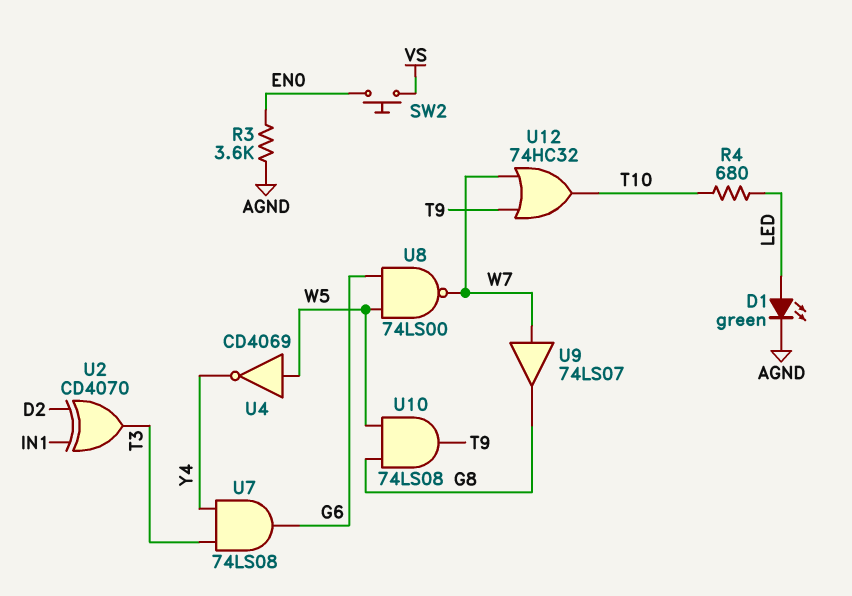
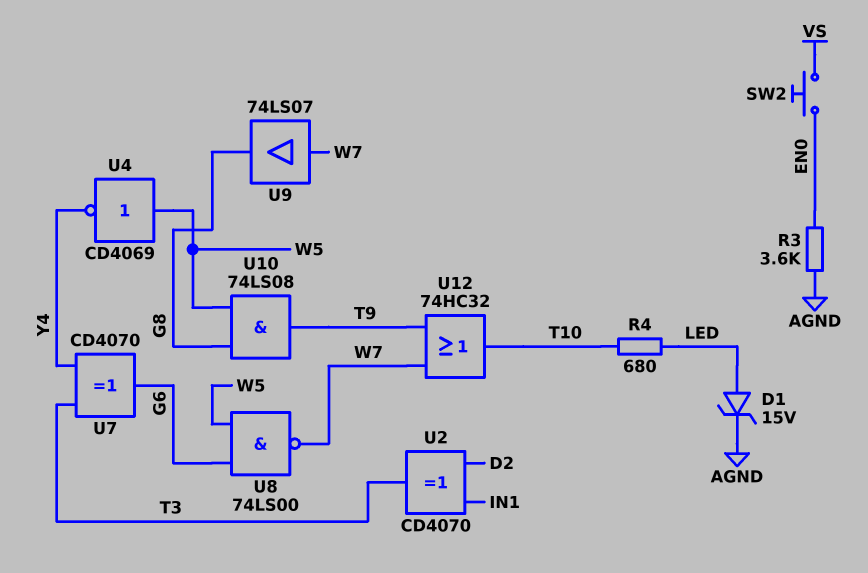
D1: LED green (A LED, K AGND) -> zener 15V (A LED, K AGND)
U7: AND 74LS08 (in T3, in Y4, out G6) -> XOR CD4070 (in T3, in Y4, out G6)

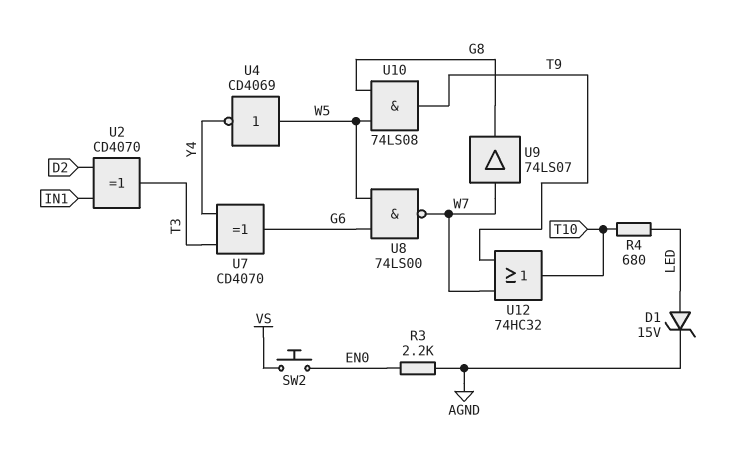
R3: 3.6k (AGND, EN0) -> 2.2k (AGND, EN0)

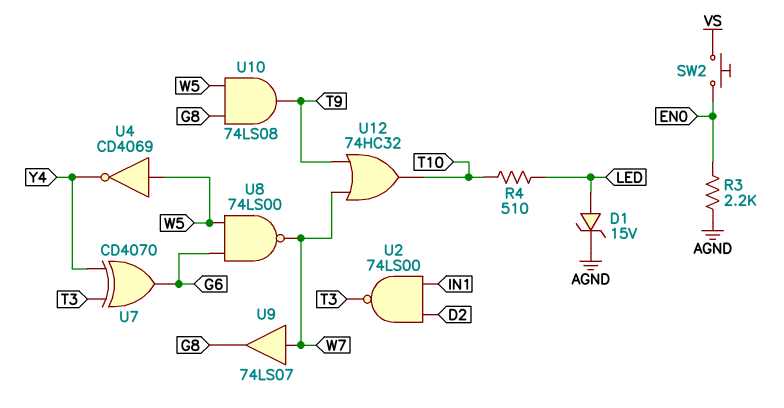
R4: 680 (LED, T10) -> 510 (LED, T10)
U2: XOR CD4070 (in D2, in IN1, out T3) -> NAND 74LS00 (in D2, in IN1, out T3)

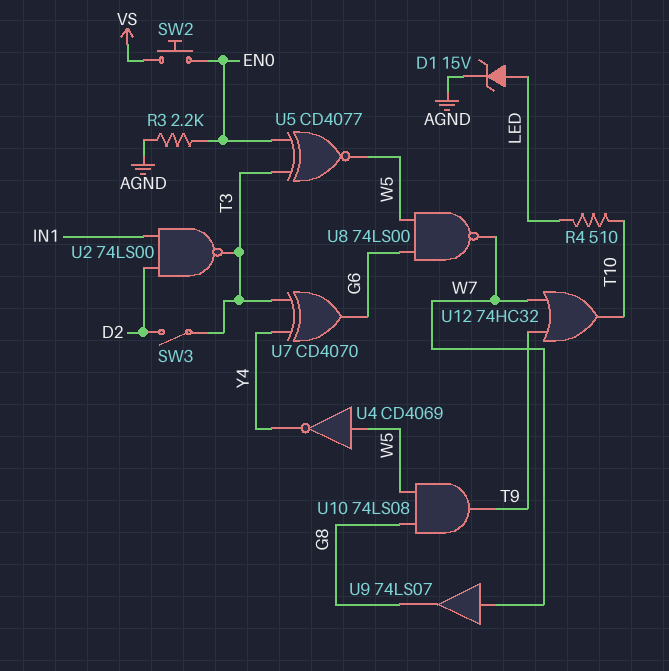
SW3: none -> switch (D2, T3)
U5: none -> XNOR CD4077 (in EN0, in T3, out W5)

